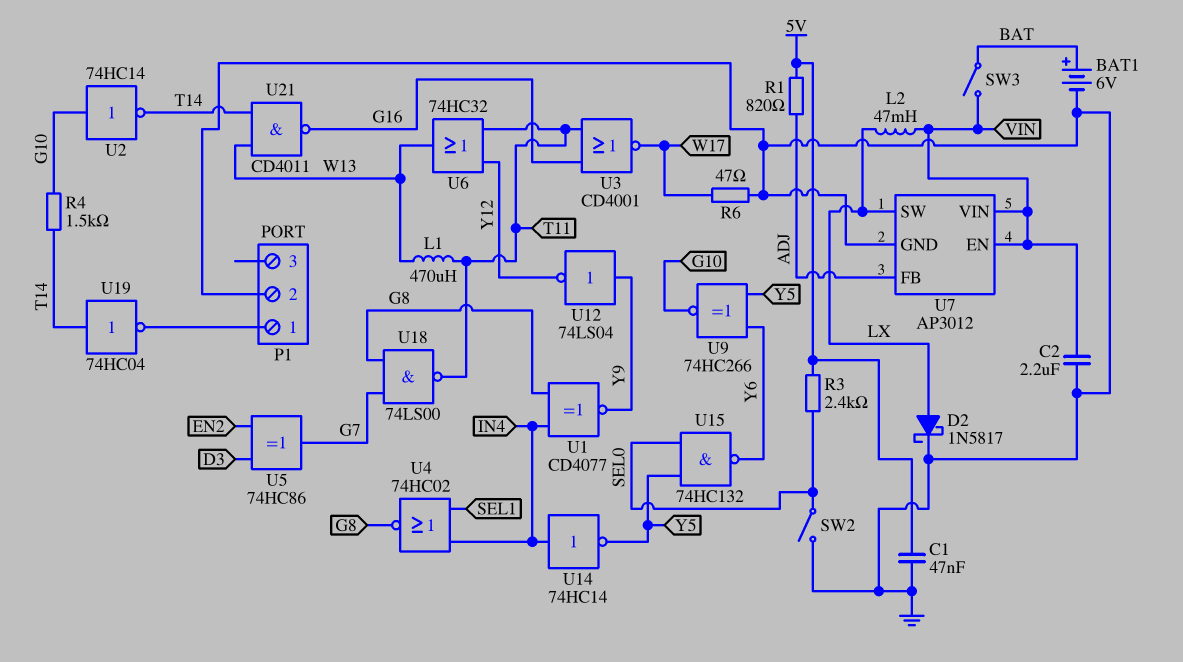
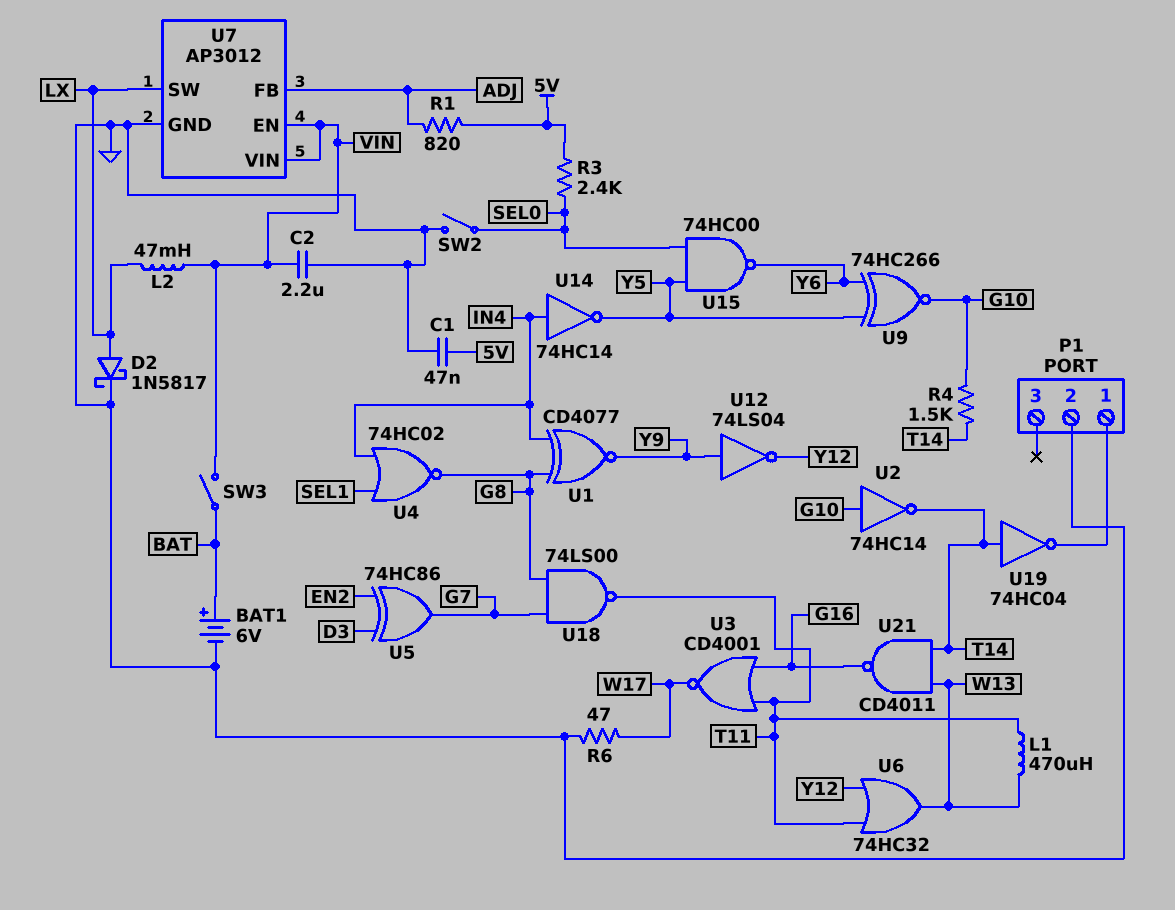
U15: NAND 74HC132 (in SEL0, in Y5, out Y6) -> NAND 74HC00 (in SEL0, in Y5, out Y6)

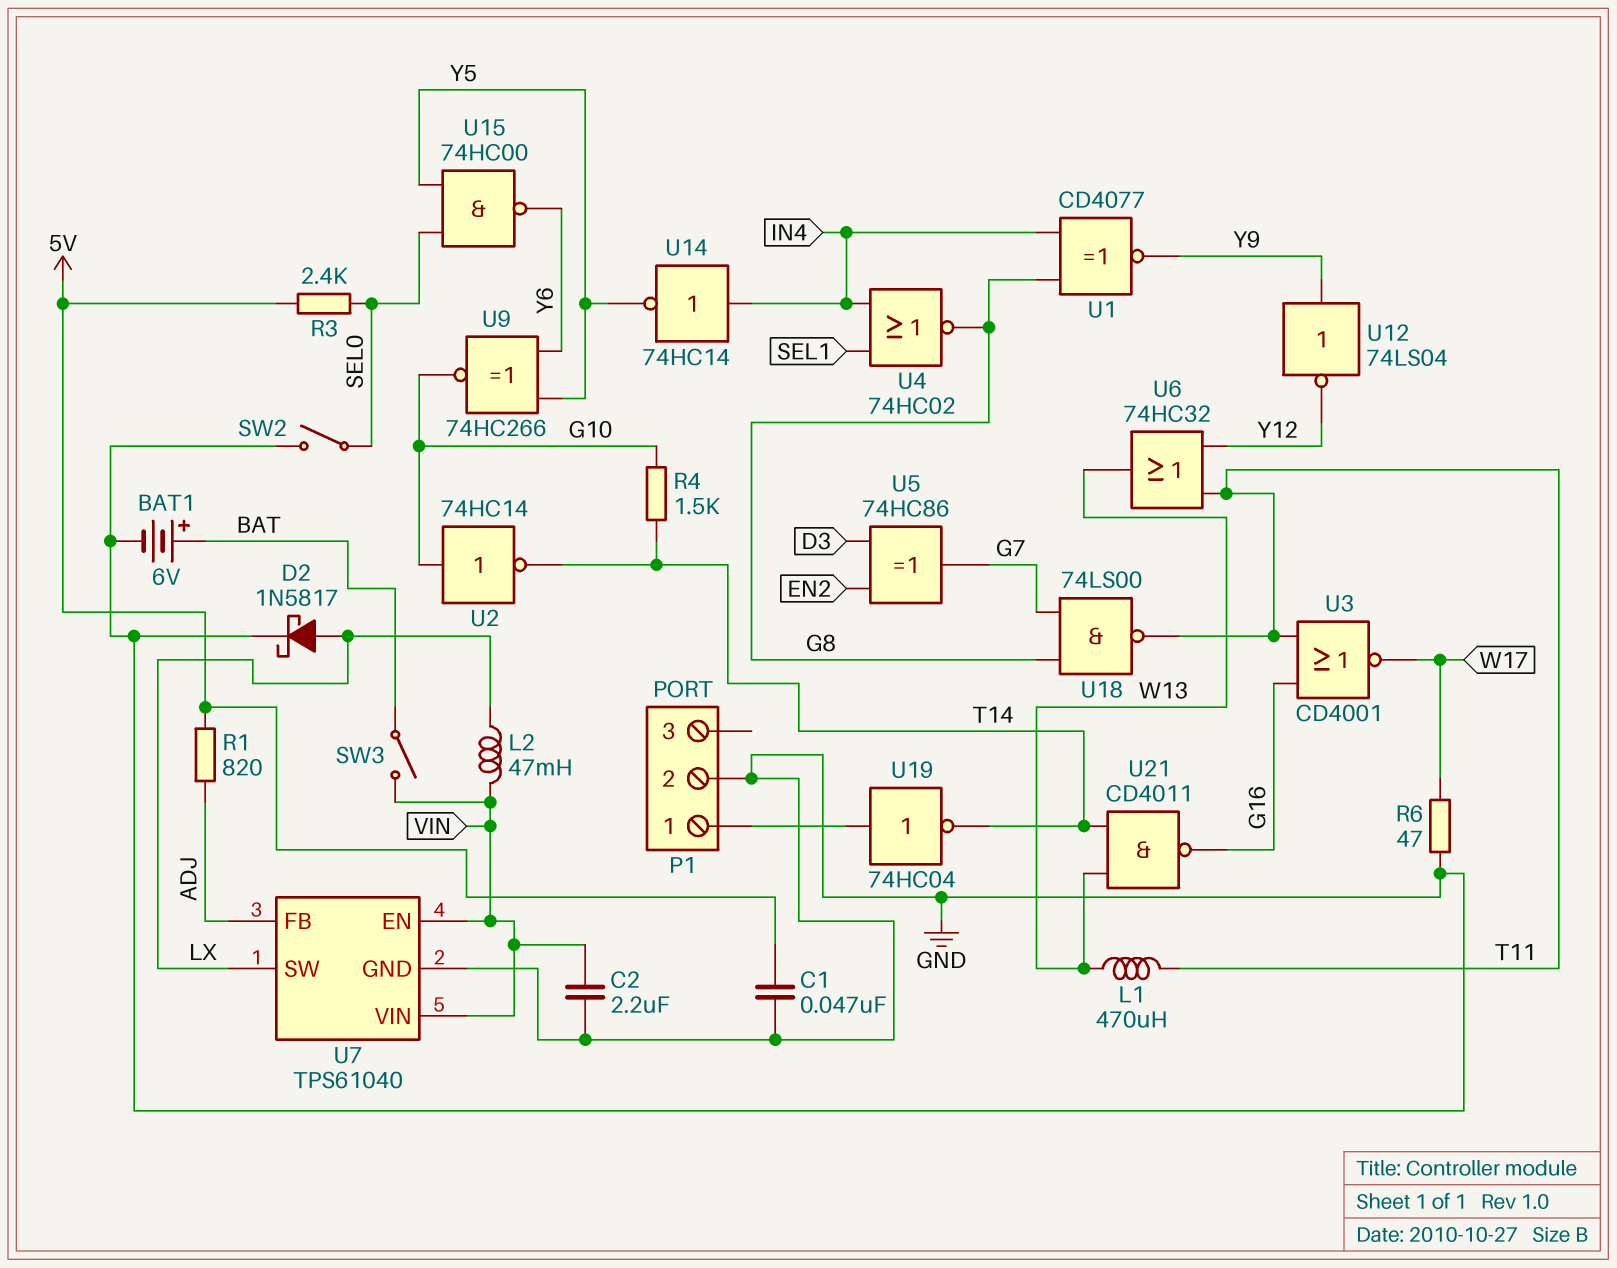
U7: AP3012 -> TPS61040
U19: NOT 74HC04 (in T14, out P1/1) -> NOT 74HC04 (in P1/1, out T14)

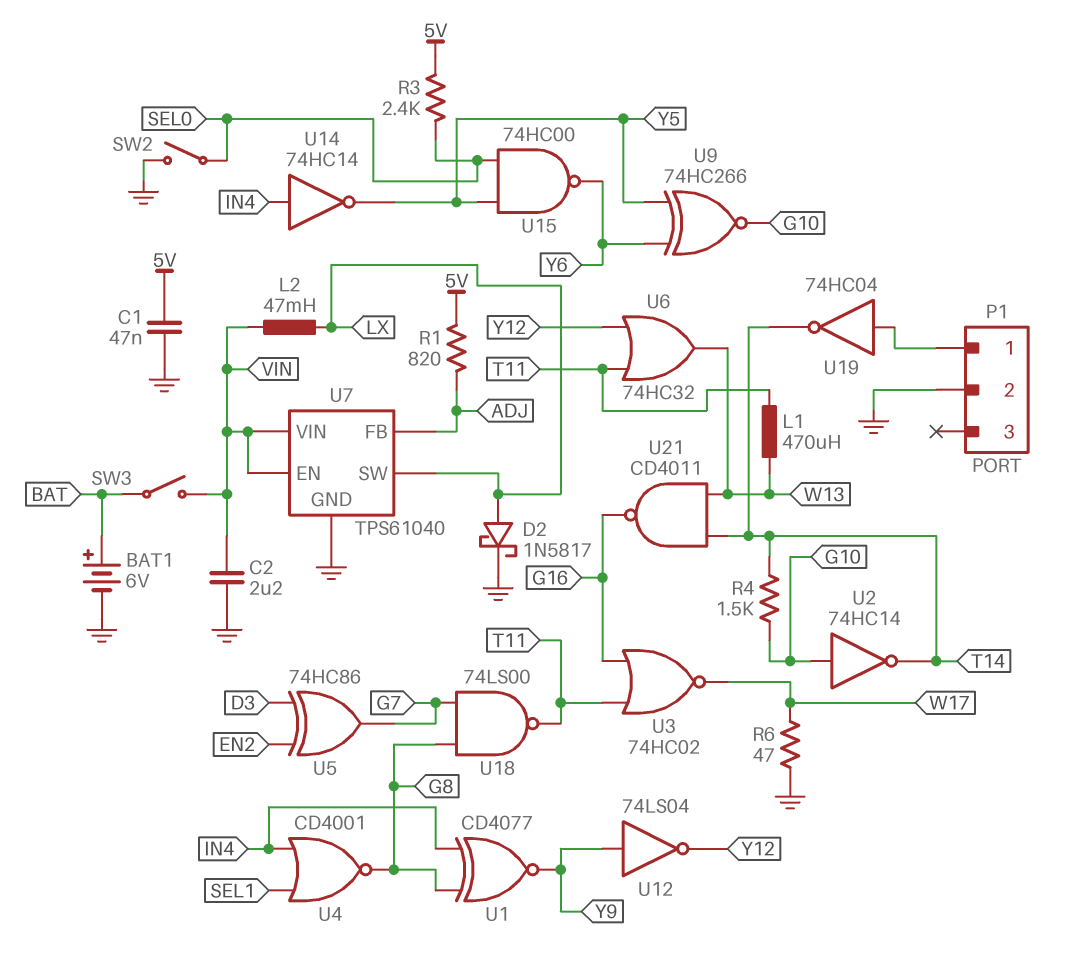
U3: NOR CD4001 (in G16, in T11, out W17) -> NOR 74HC02 (in G16, in T11, out W17)
U4: NOR 74HC02 (in IN4, in SEL1, out G8) -> NOR CD4001 (in IN4, in SEL1, out G8)

